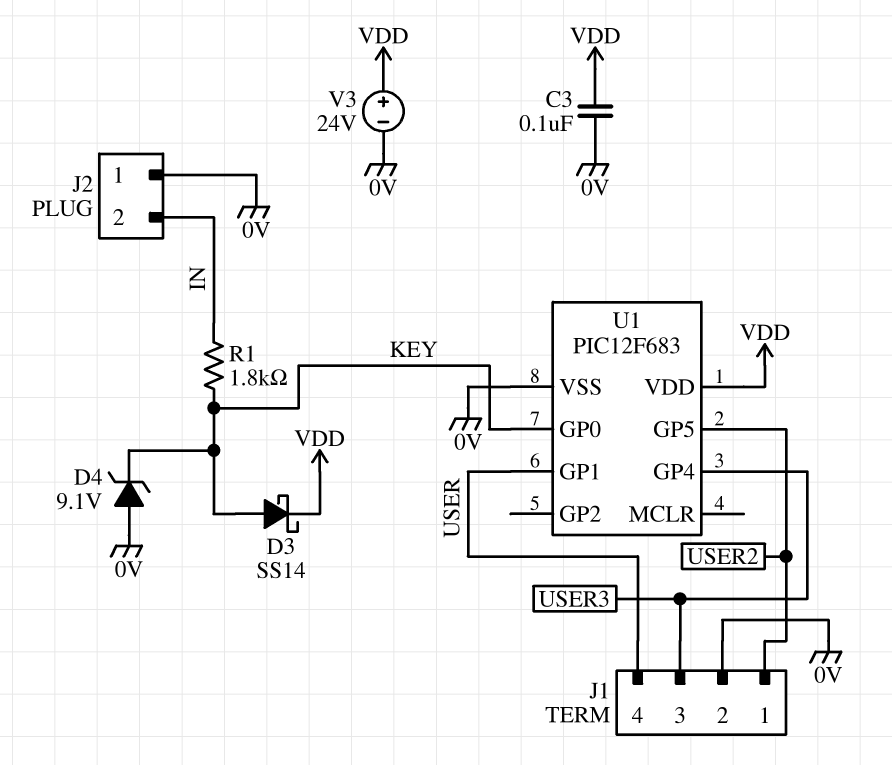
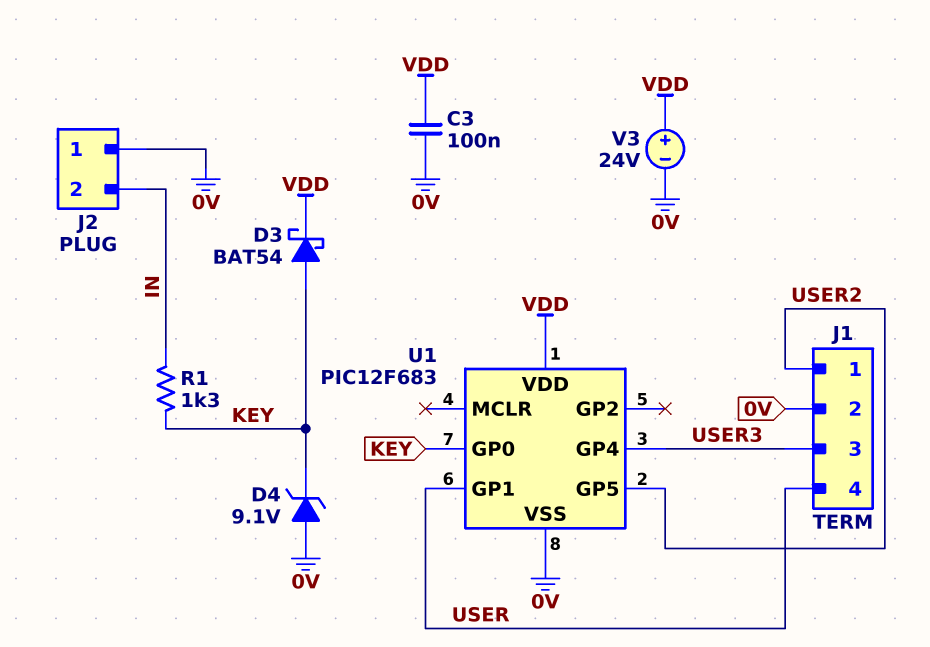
D3: schottky SS14 (A KEY, K VDD) -> schottky BAT54 (A KEY, K VDD)
R1: 1.8k (IN, KEY) -> 1.3k (IN, KEY)

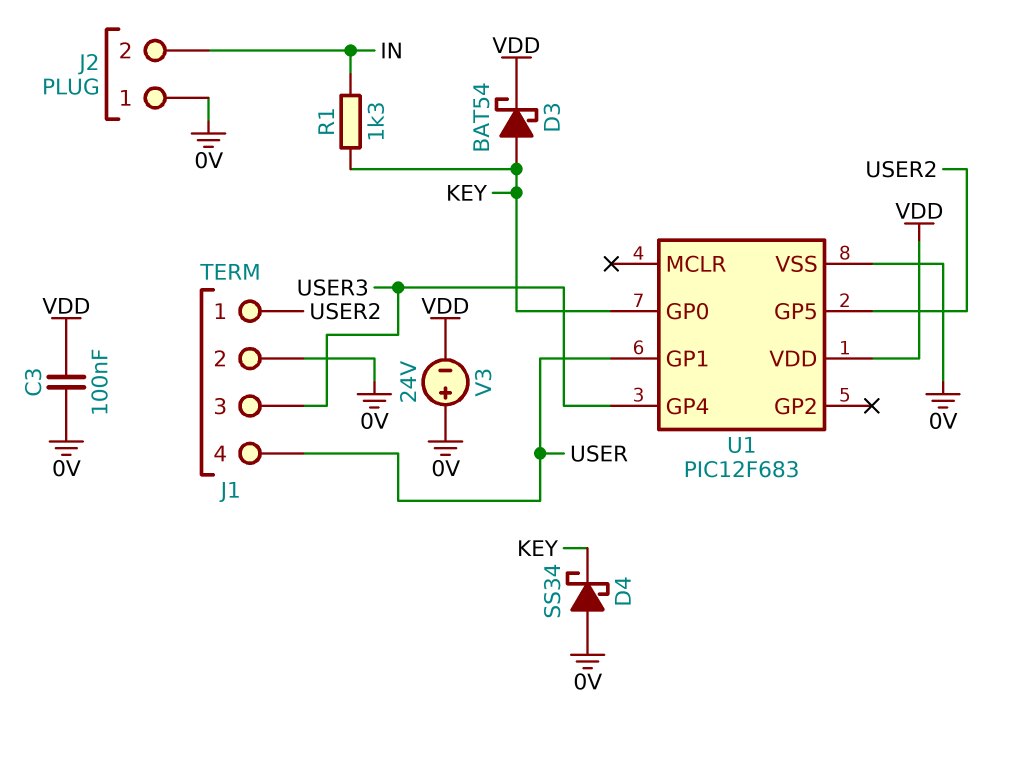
D4: zener 9.1V (A 0V, K KEY) -> schottky SS34 (A 0V, K KEY)
V3: 24V (plus VDD, minus 0V) -> 24V (plus 0V, minus VDD)

